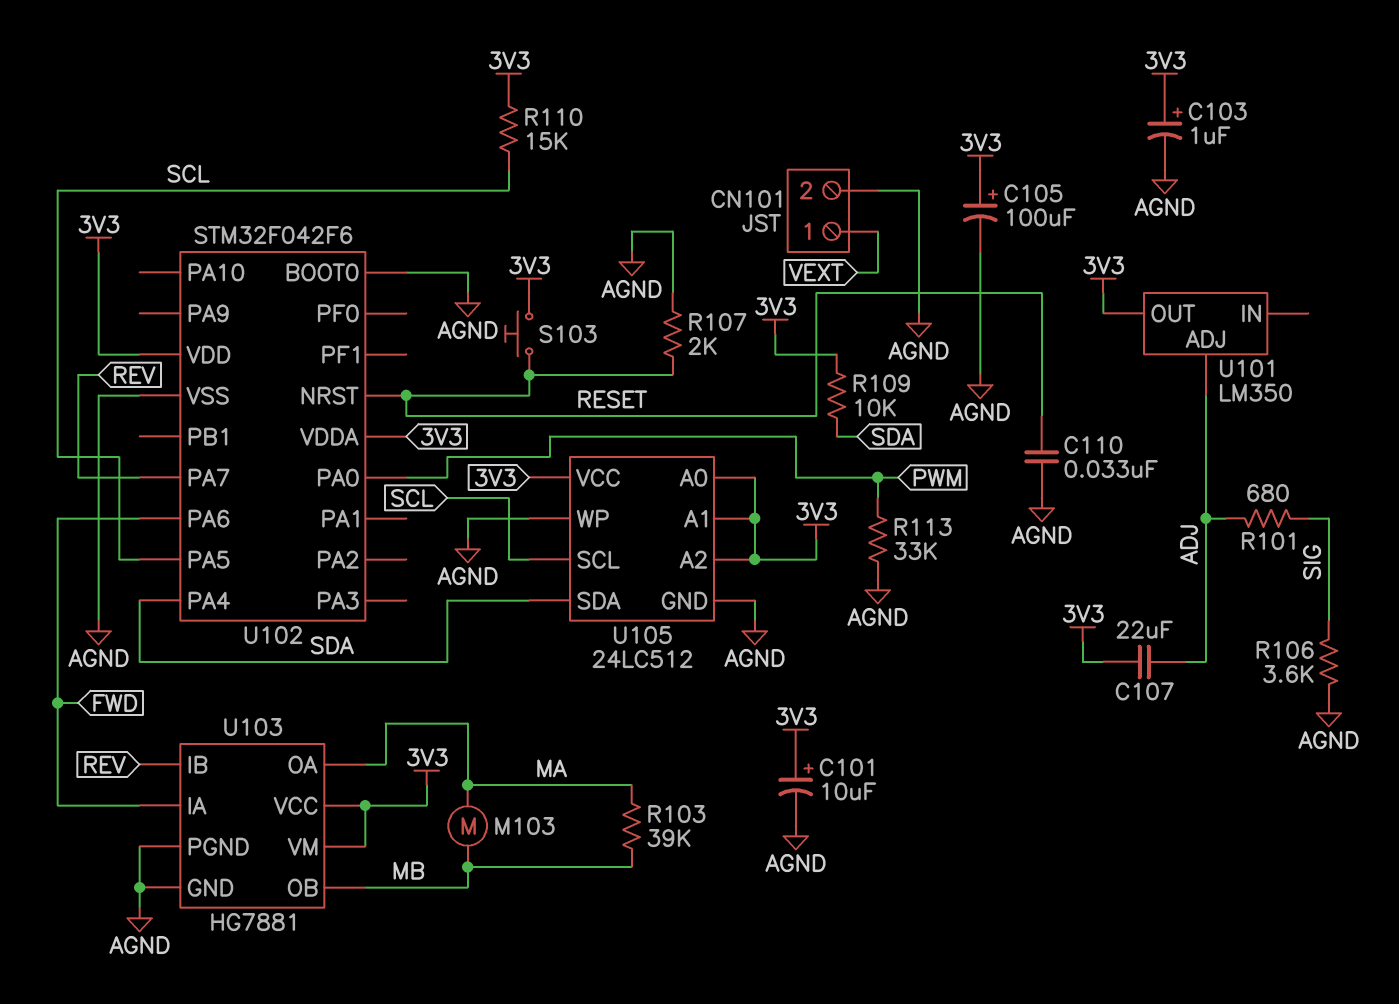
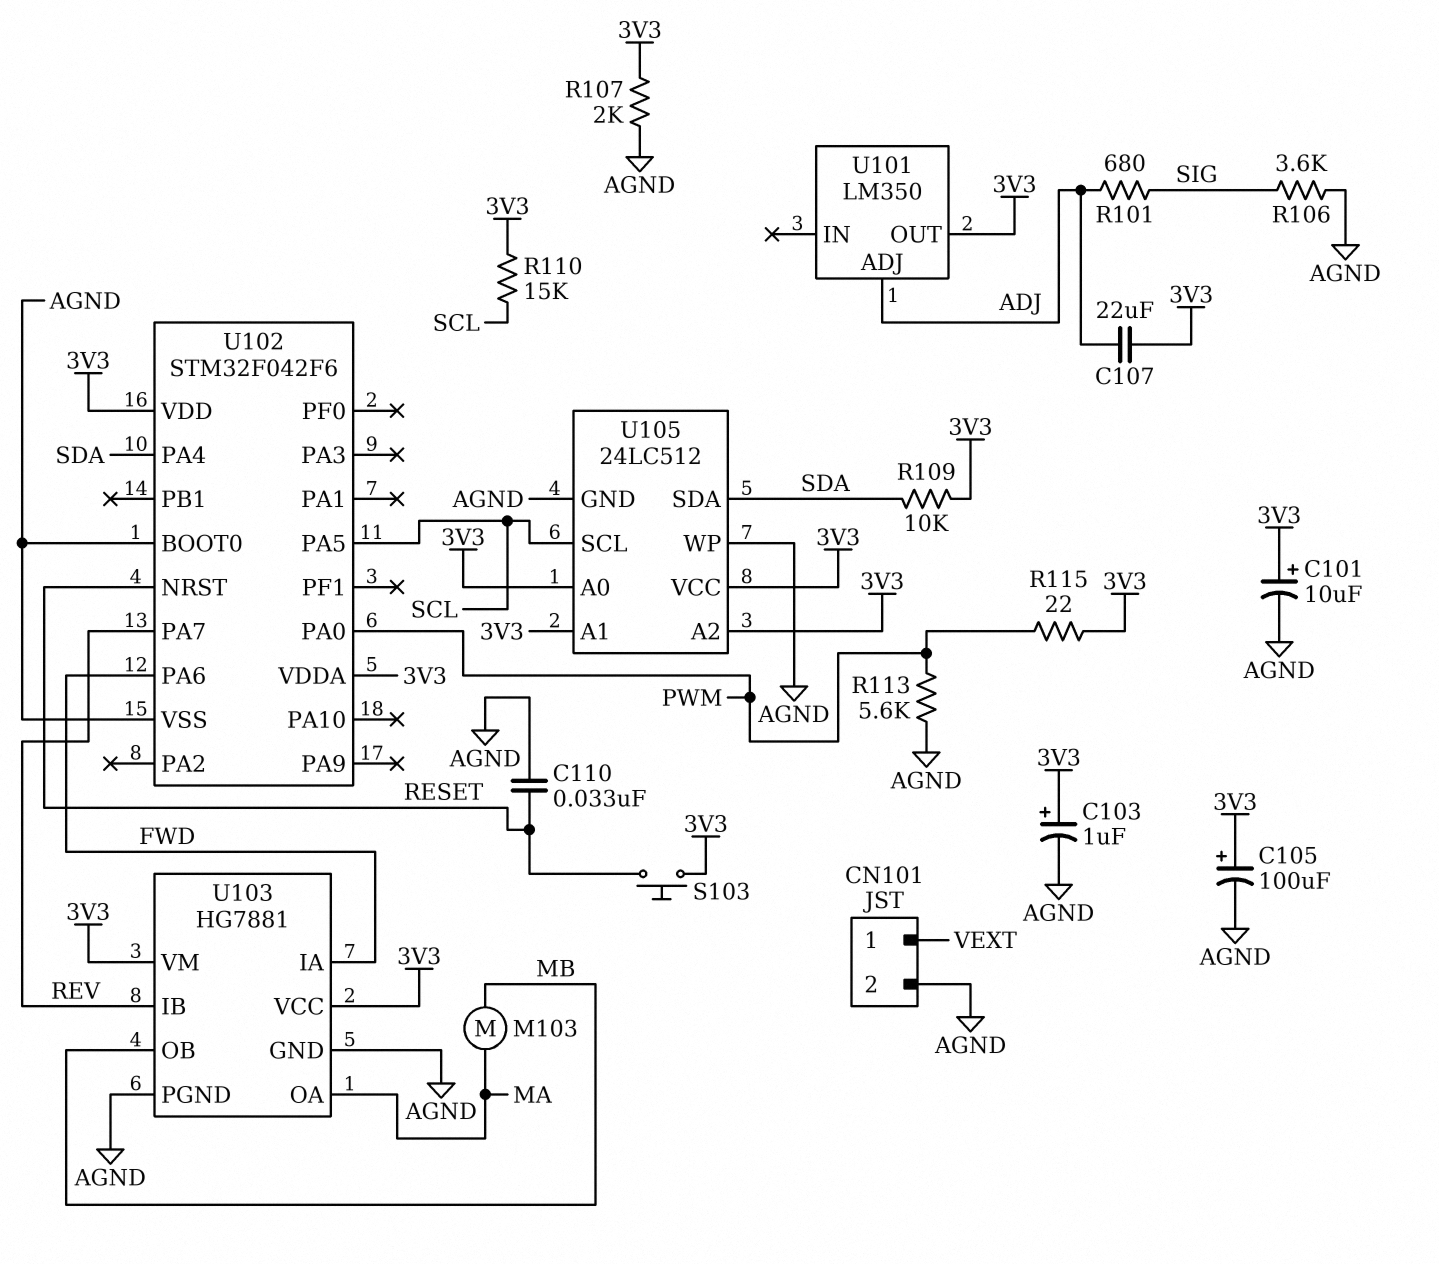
R103: 39k (MA, MB) -> none
R107: 2k (AGND, RESET) -> 2k (3V3, AGND)
R113: 33k (AGND, PWM) -> 5.6k (AGND, PWM)
R115: none -> 22 (3V3, PWM)

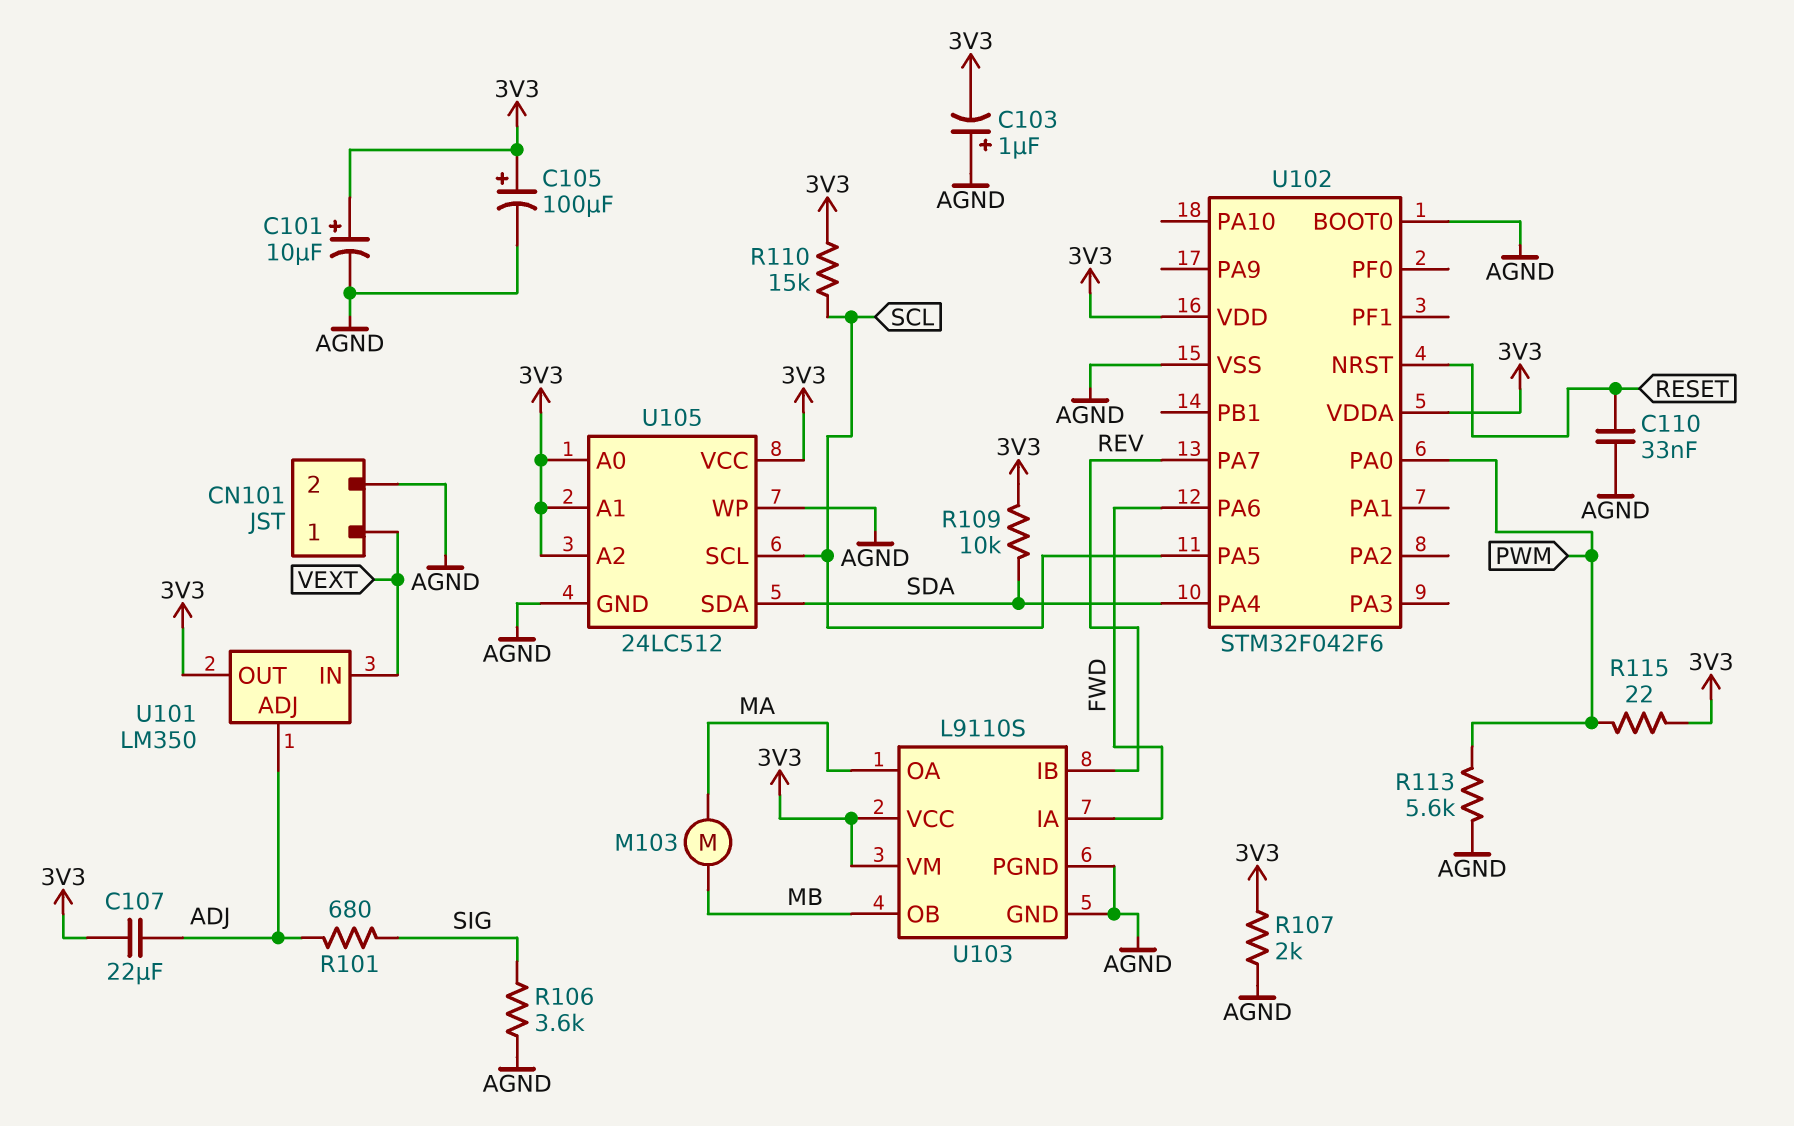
C103: 1uF (plus 3V3, minus AGND) -> 1uF (plus AGND, minus 3V3)
S103: button (3V3, RESET) -> none
U101 pin IN: none -> VEXT
U103: HG7881 -> L9110S

